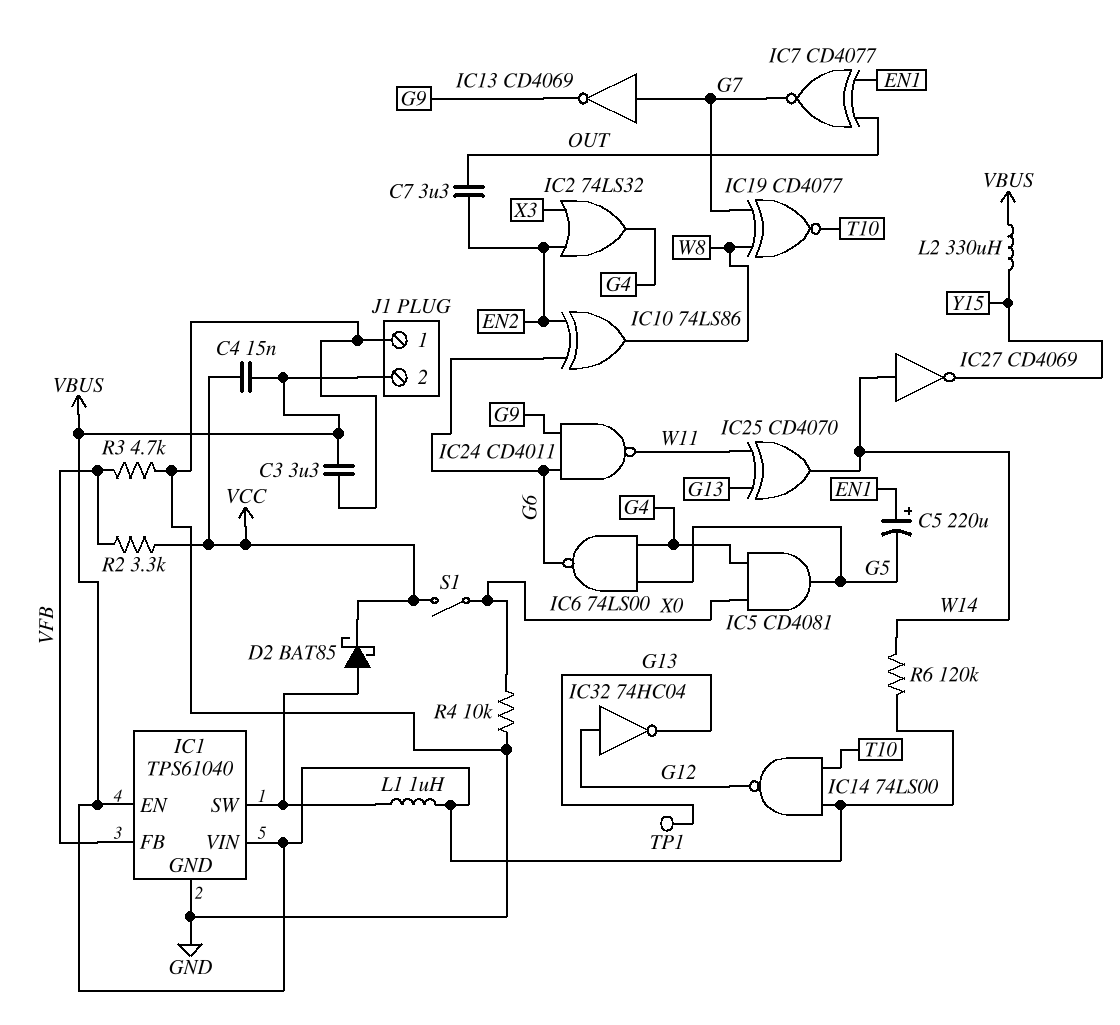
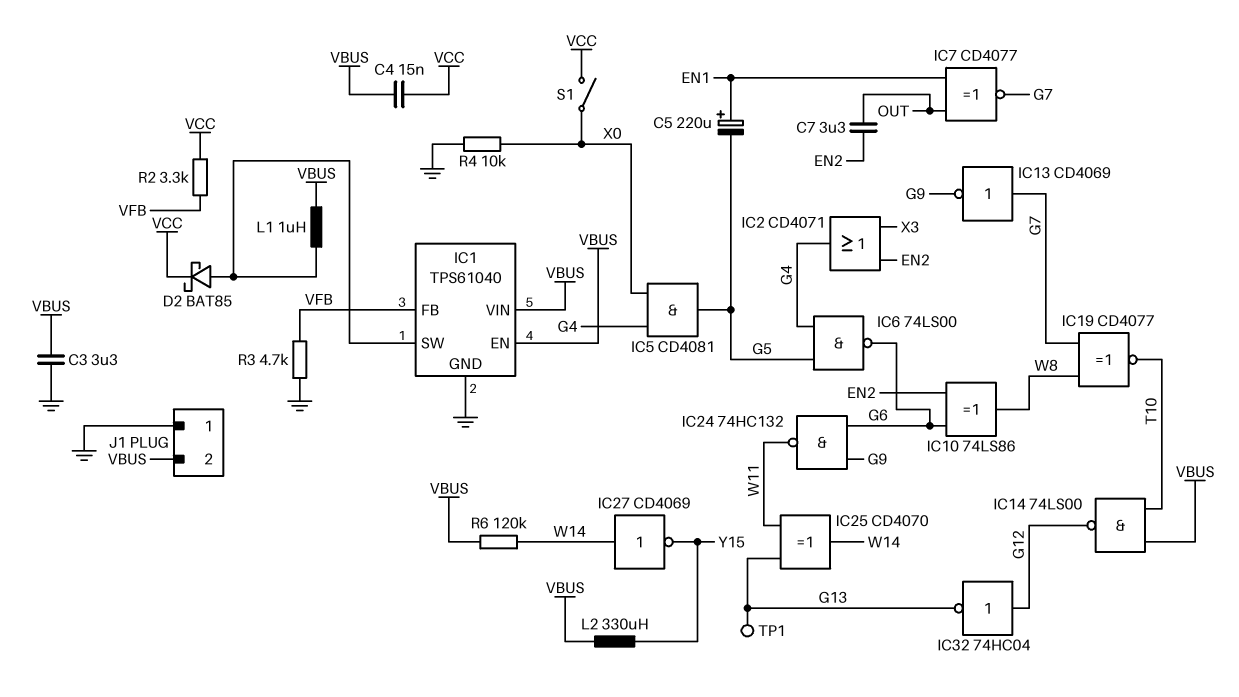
IC2: OR 74LS32 (in EN2, in X3, out G4) -> OR CD4071 (in EN2, in X3, out G4)
IC24: NAND CD4011 (in G6, in G9, out W11) -> NAND 74HC132 (in G6, in G9, out W11)

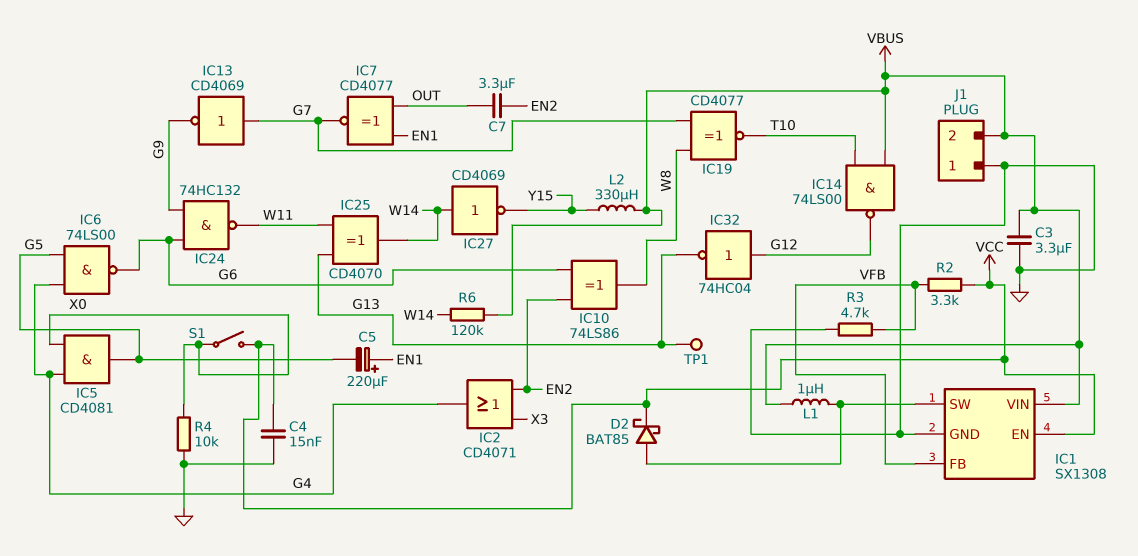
C4: 15nF (VBUS, VCC) -> 15nF (GND, VCC)
IC1: TPS61040 -> SX1308
IC1 pin EN: VBUS -> VCC

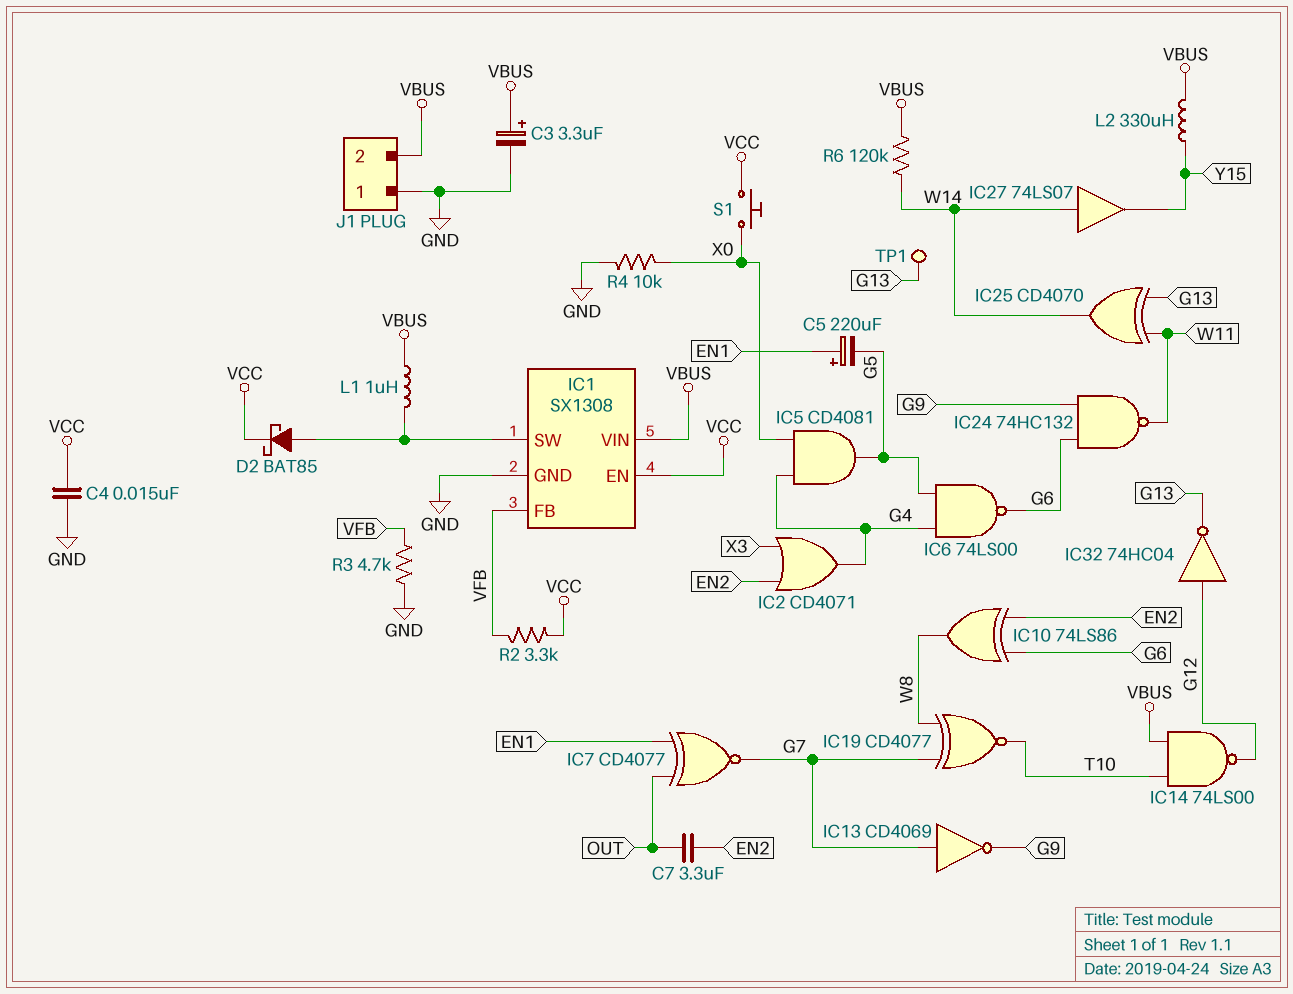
C3: 3.3uF (GND, VBUS) -> 3.3uF (plus VBUS, minus GND)
IC27: NOT CD4069 (in W14, out Y15) -> buffer 74LS07 (in W14, out Y15)
S1: switch (VCC, X0) -> button (VCC, X0)

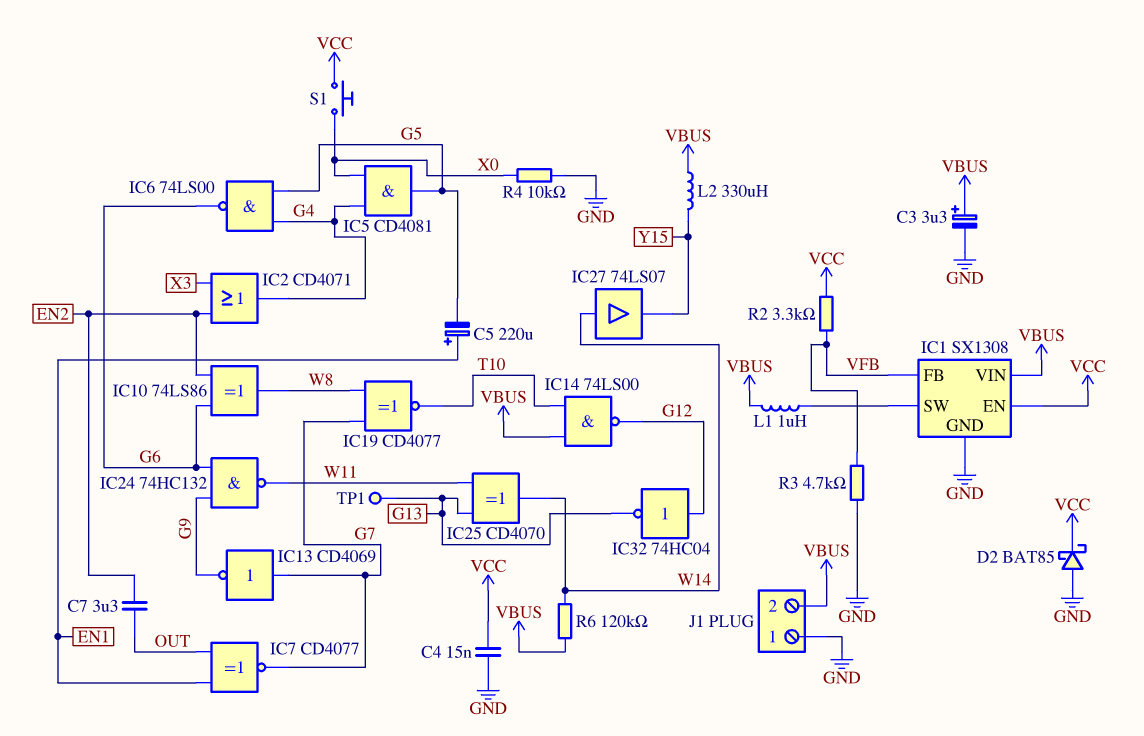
D2: schottky BAT85 (A IC1/SW, K VCC) -> schottky BAT85 (A GND, K VCC)

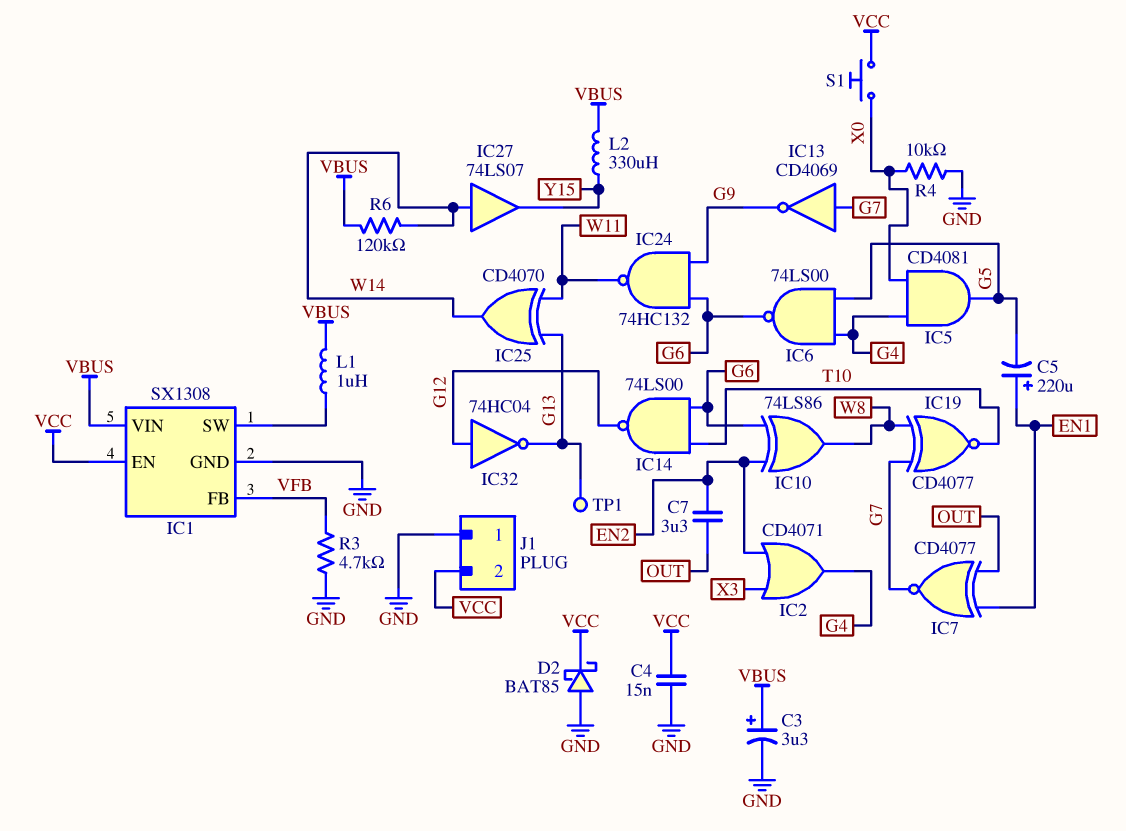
IC14: NAND 74LS00 (in T10, in VBUS, out G12) -> NAND 74LS00 (in G6, in T10, out G12)
J1 pin 2: VBUS -> VCC
R2: 3.3k (VCC, VFB) -> none

